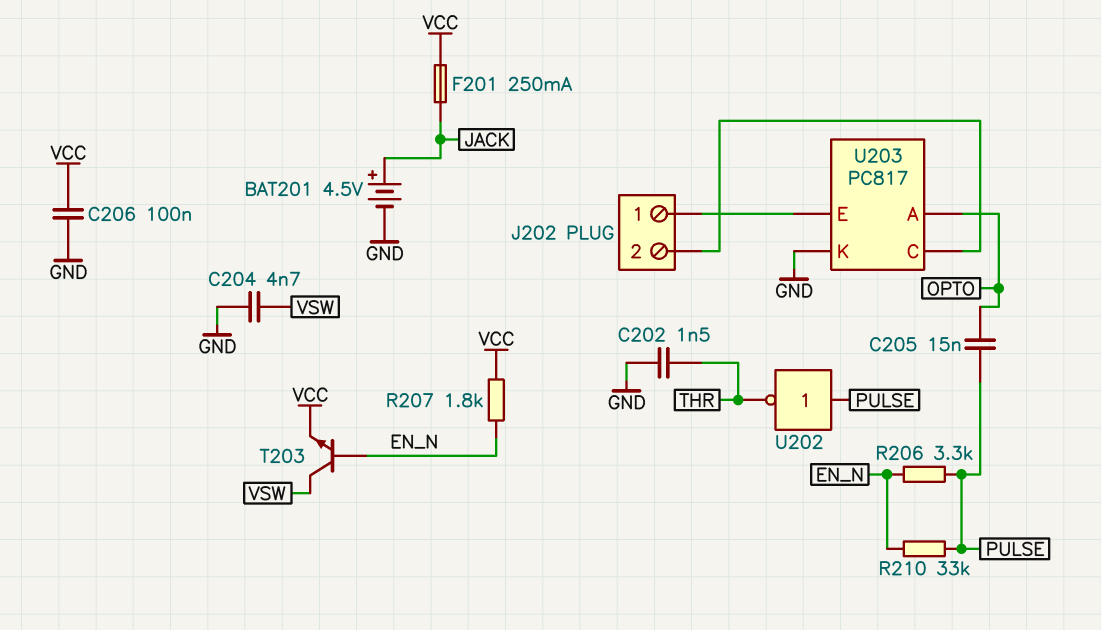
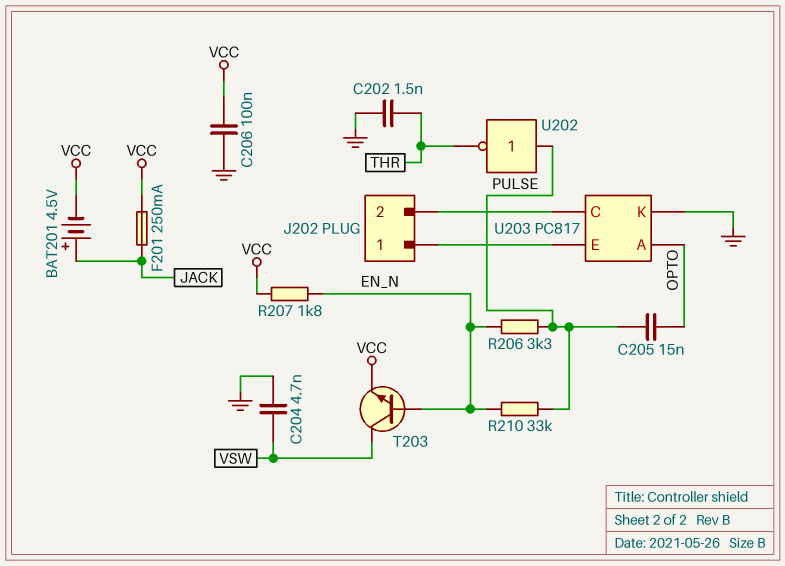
BAT201: 4.5V (plus JACK, minus GND) -> 4.5V (plus JACK, minus VCC)

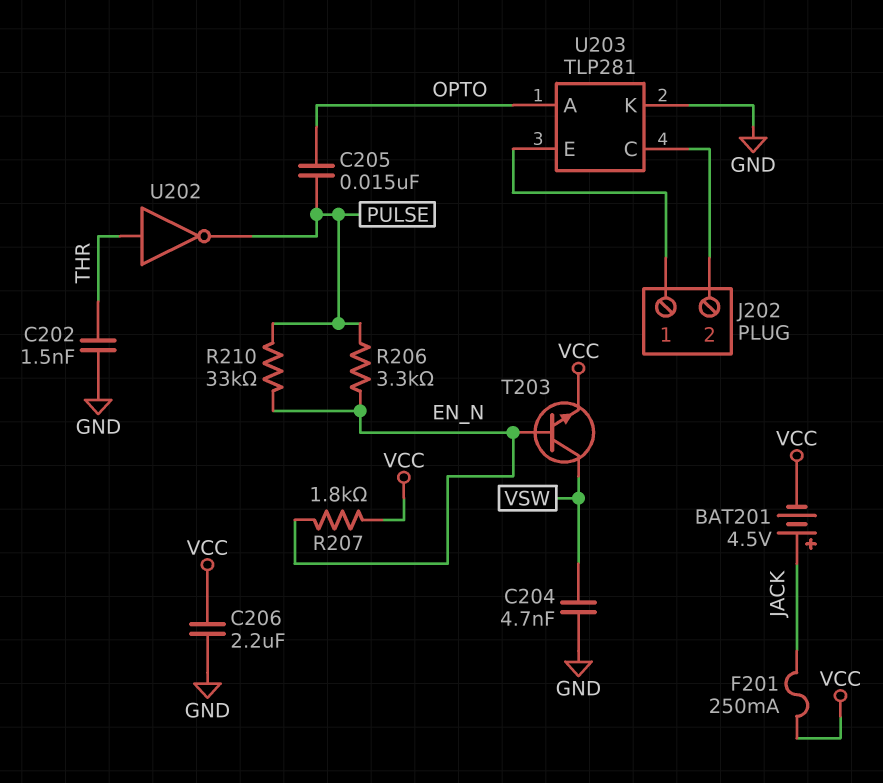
C206: 100nF (GND, VCC) -> 2.2uF (GND, VCC)
U202: NOT (in PULSE, out THR) -> NOT (in THR, out PULSE)
U203: PC817 -> TLP281

